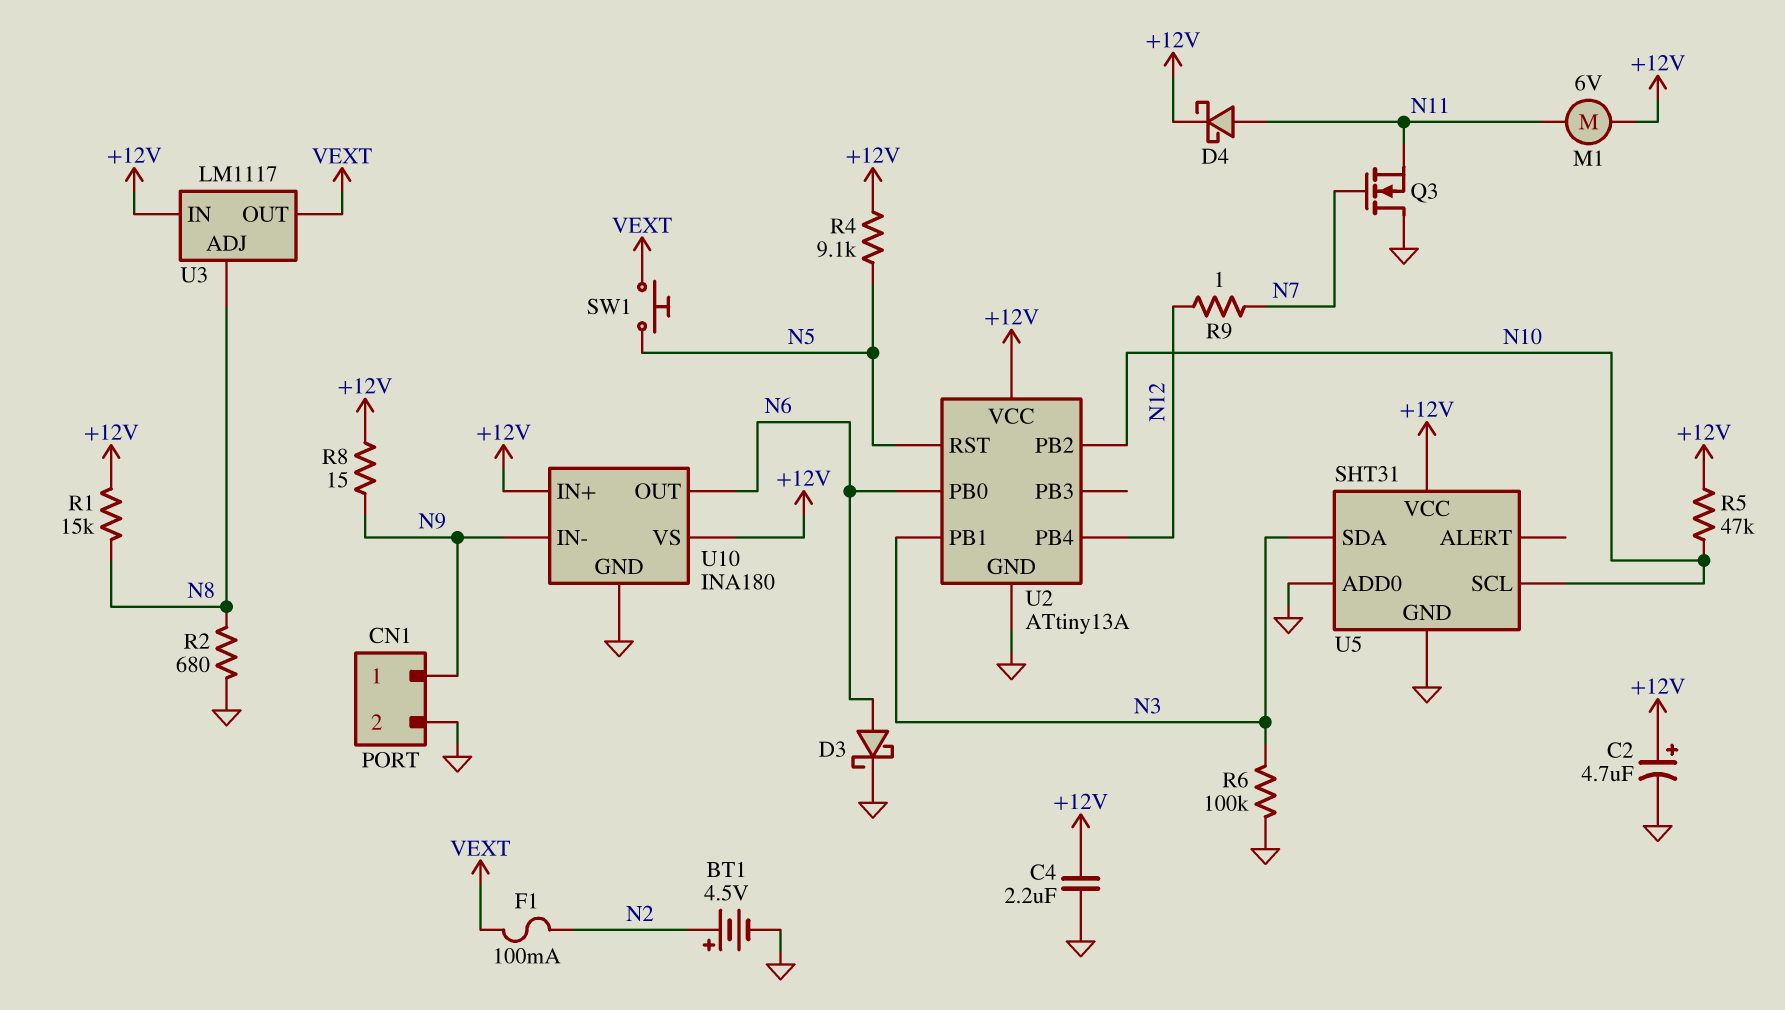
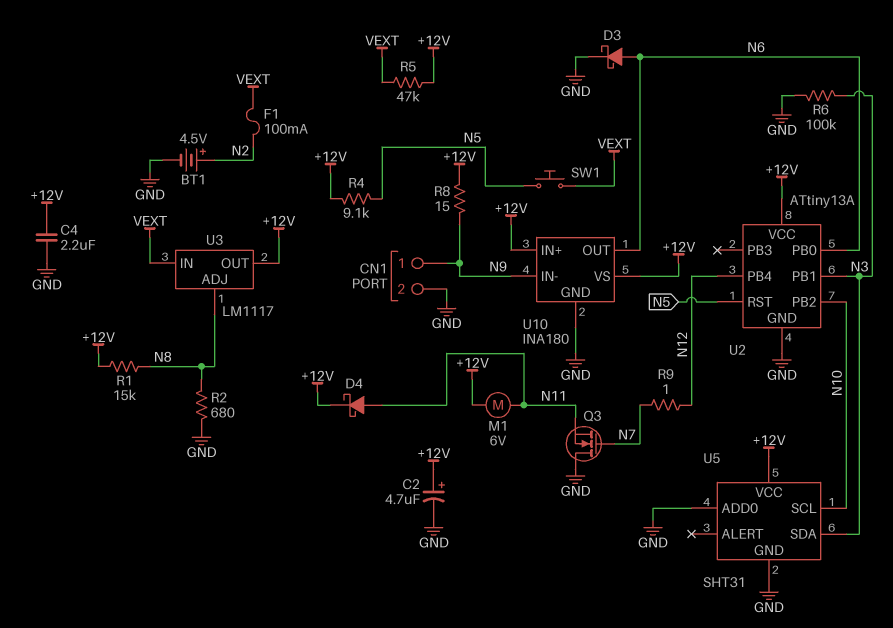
R5: 47k (+12V, N10) -> 47k (+12V, VEXT)
U3 pin IN: +12V -> VEXT
U3 pin OUT: VEXT -> +12V

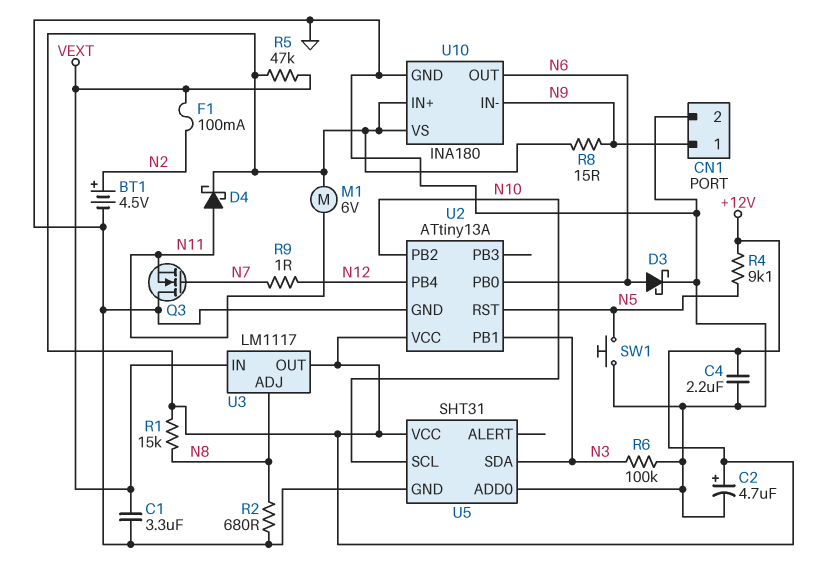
C1: none -> 3.3uF (GND, VEXT)
SW1: button (N5, VEXT) -> button (GND, N5)

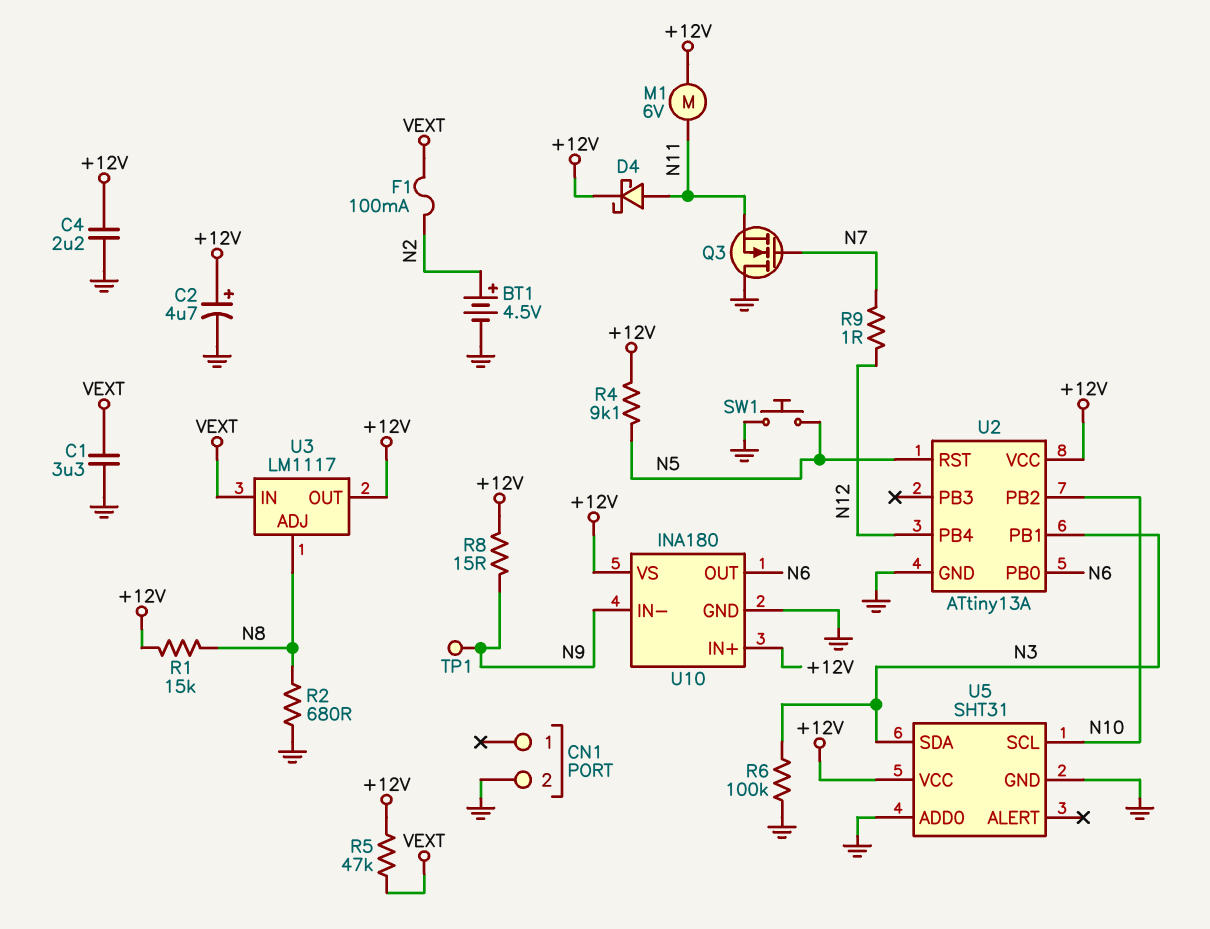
CN1 pin 1: N9 -> none
D3: schottky (A N6, K GND) -> none
TP1: none -> test point (N9)

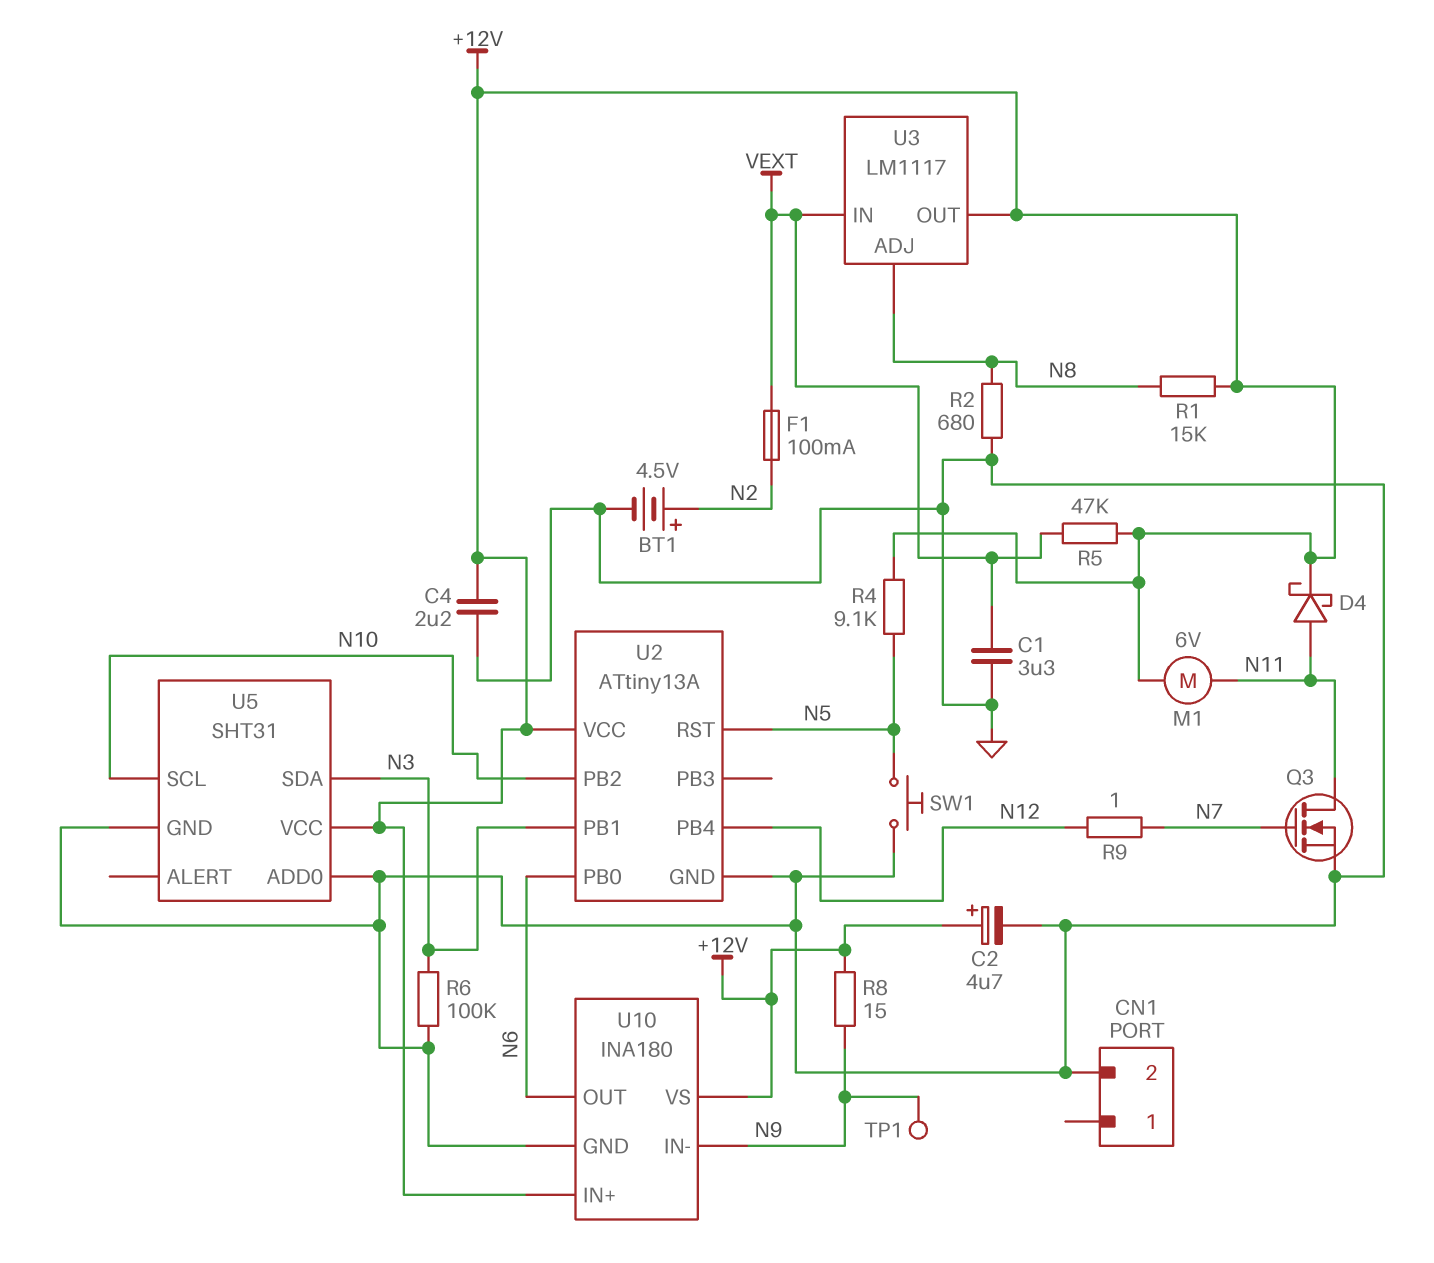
Q3: NMOS (G N7, D GND, S N11) -> NMOS (G N7, D N11, S GND)

